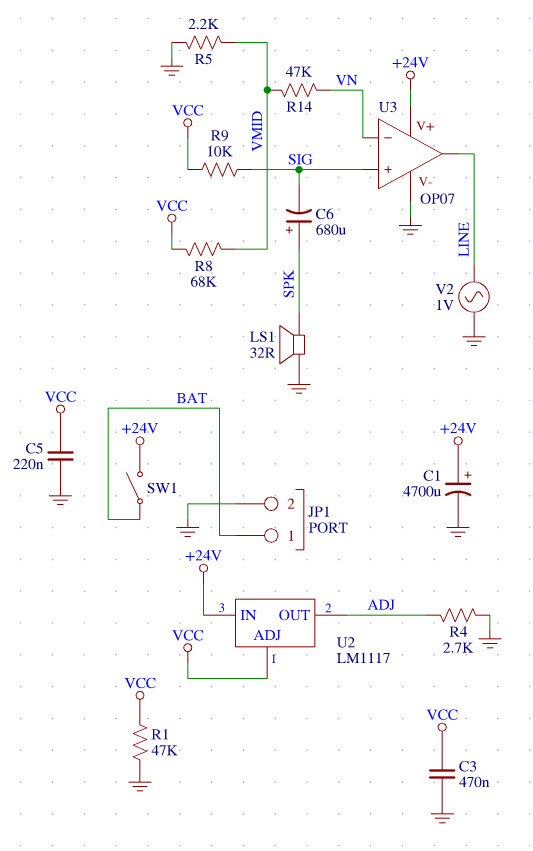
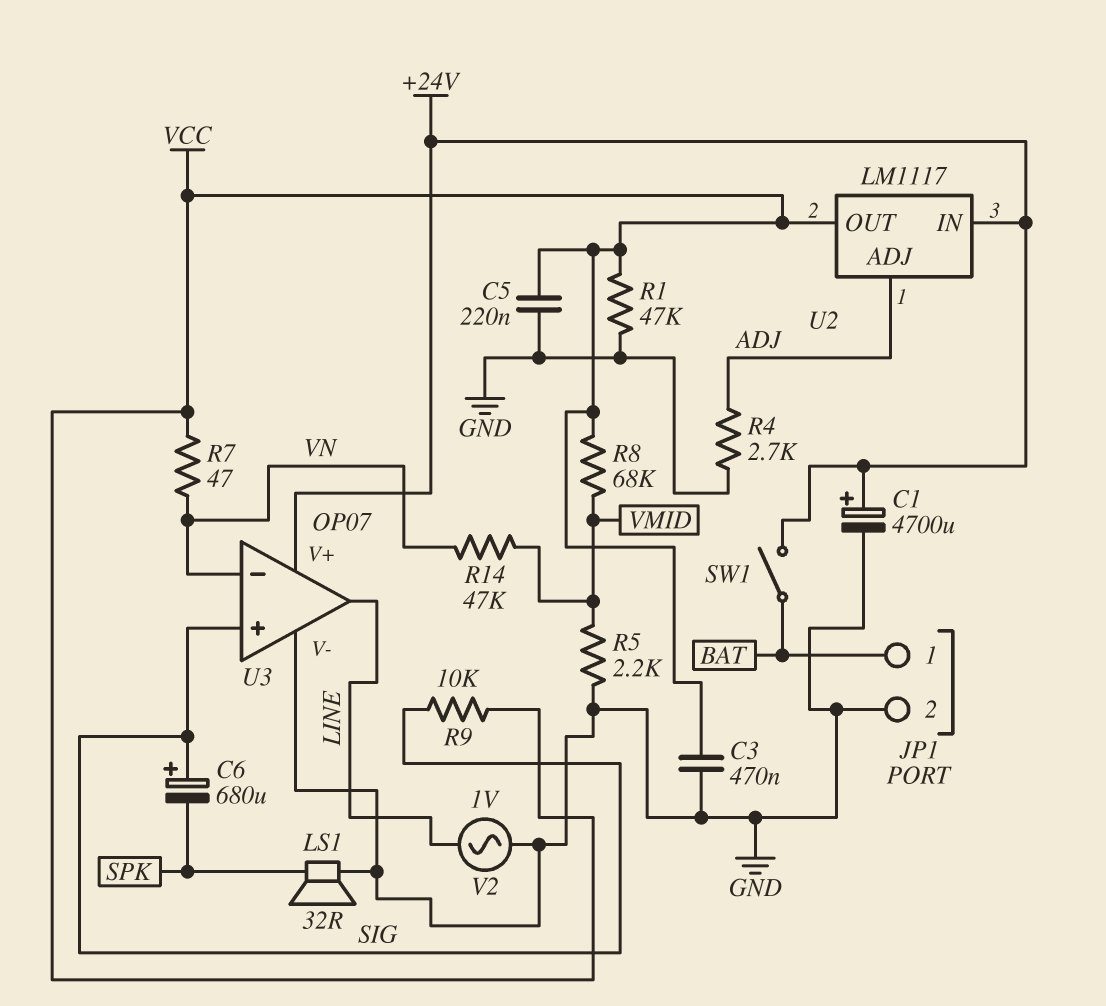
C6: 680uF (plus SPK, minus SIG) -> 680uF (plus SIG, minus SPK)
R7: none -> 47 (VCC, VN)
U2 pin ADJ: VCC -> ADJ
U2 pin OUT: ADJ -> VCC

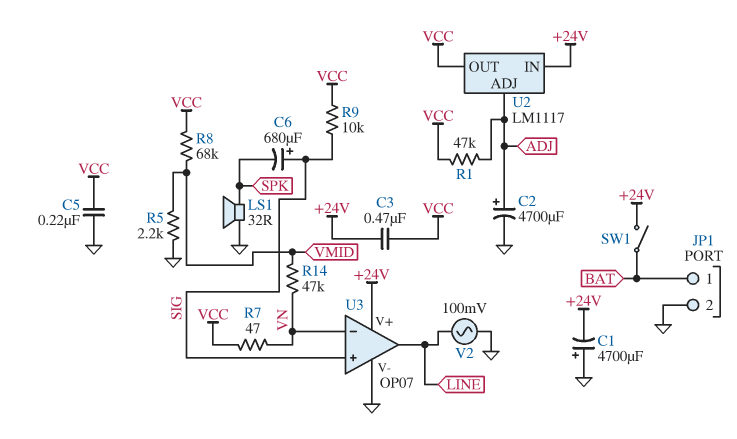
C1: 4700uF (plus +24V, minus GND) -> 4700uF (plus GND, minus +24V)
C2: none -> 4700uF (plus ADJ, minus GND)
C3: 470nF (GND, VCC) -> 470nF (+24V, VCC)
R1: 47k (GND, VCC) -> 47k (ADJ, VCC)
R4: 2.7k (ADJ, GND) -> none
V2: AC 1V (GND, LINE) -> AC 100mV (GND, LINE)

